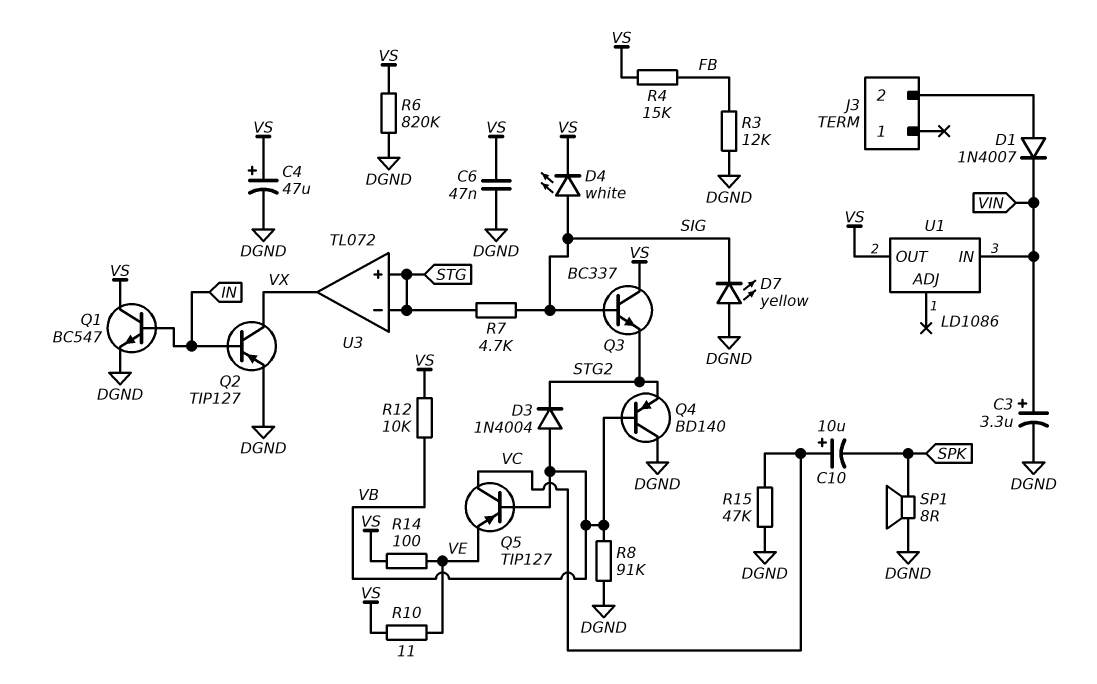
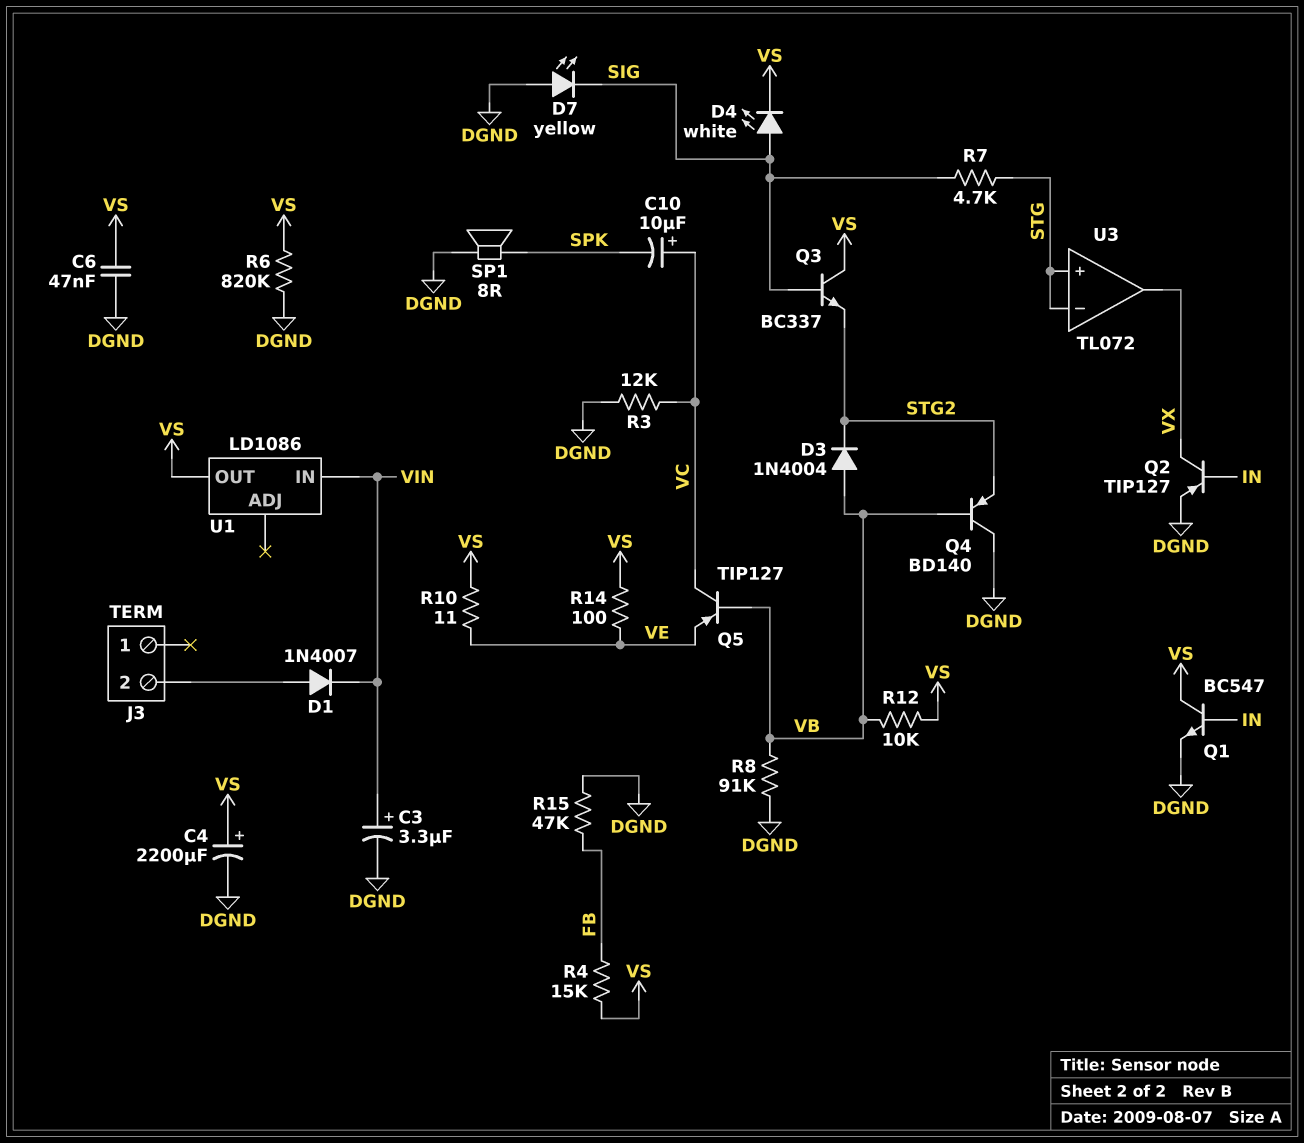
C4: 47uF (plus VS, minus DGND) -> 2200uF (plus VS, minus DGND)
R3: 12k (DGND, FB) -> 12k (DGND, VC)
R15: 47k (DGND, VC) -> 47k (DGND, FB)

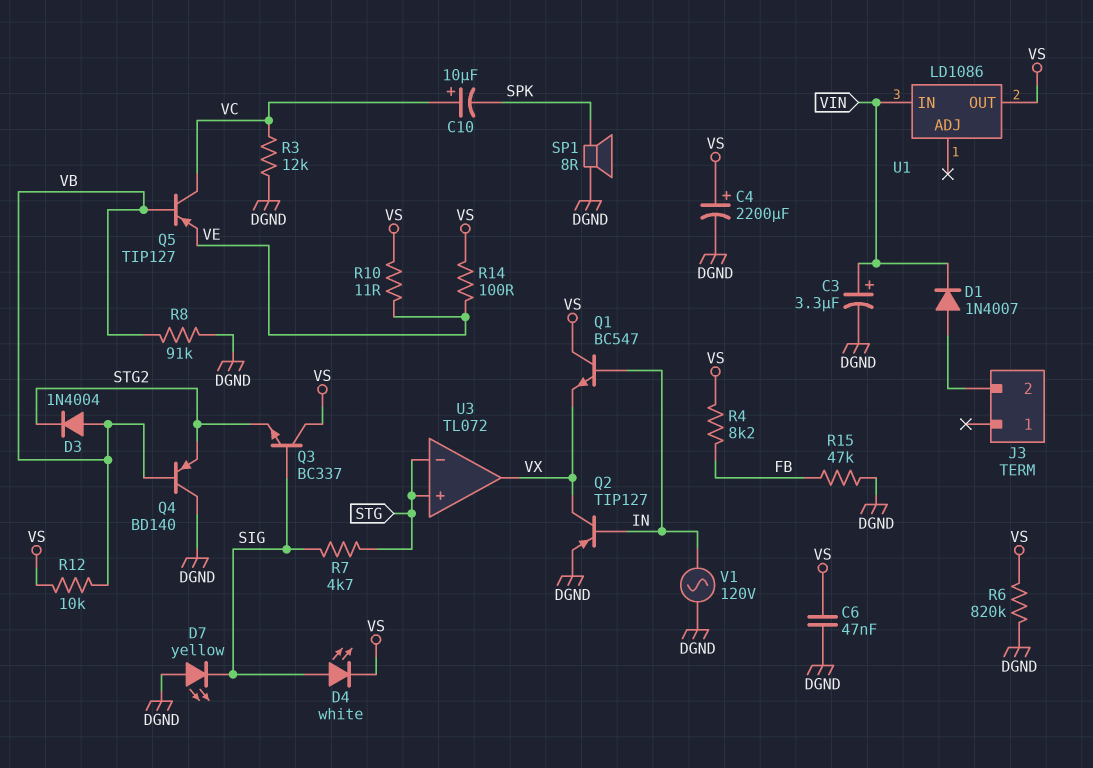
Q1: NPN BC547 (B IN, C VS, E DGND) -> NPN BC547 (B IN, C VS, E VX)
R4: 15k (FB, VS) -> 8.2k (FB, VS)
V1: none -> AC 120V (DGND, IN)

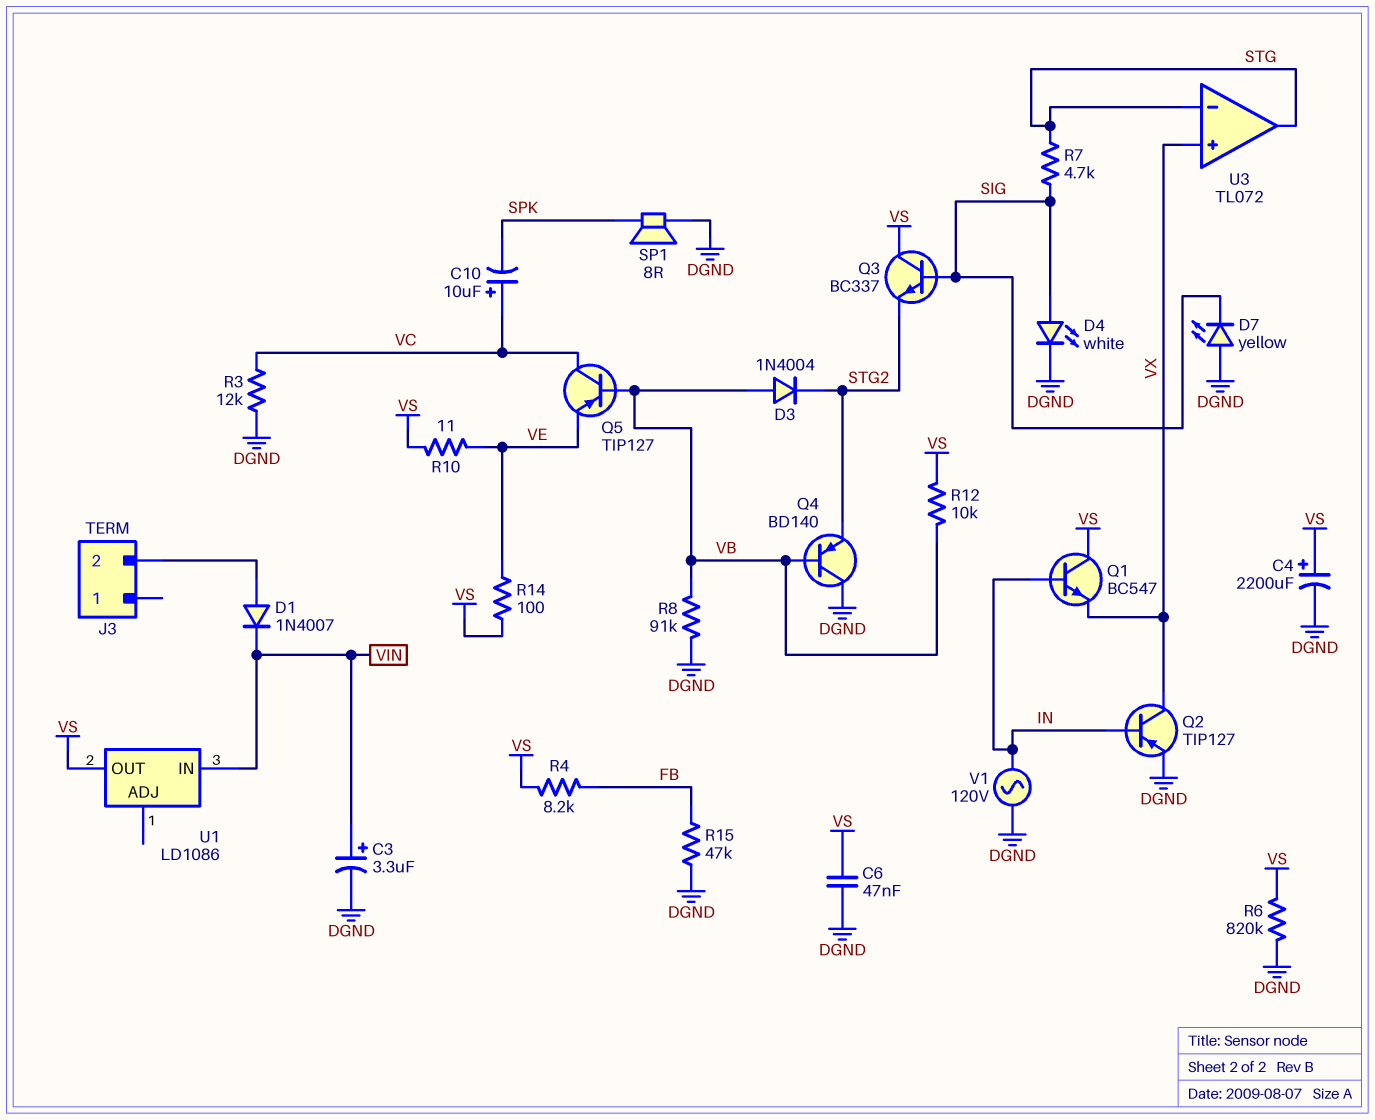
D4: LED white (A SIG, K VS) -> LED white (A SIG, K DGND)
U3 pin in+: STG -> VX
U3 pin out: VX -> STG

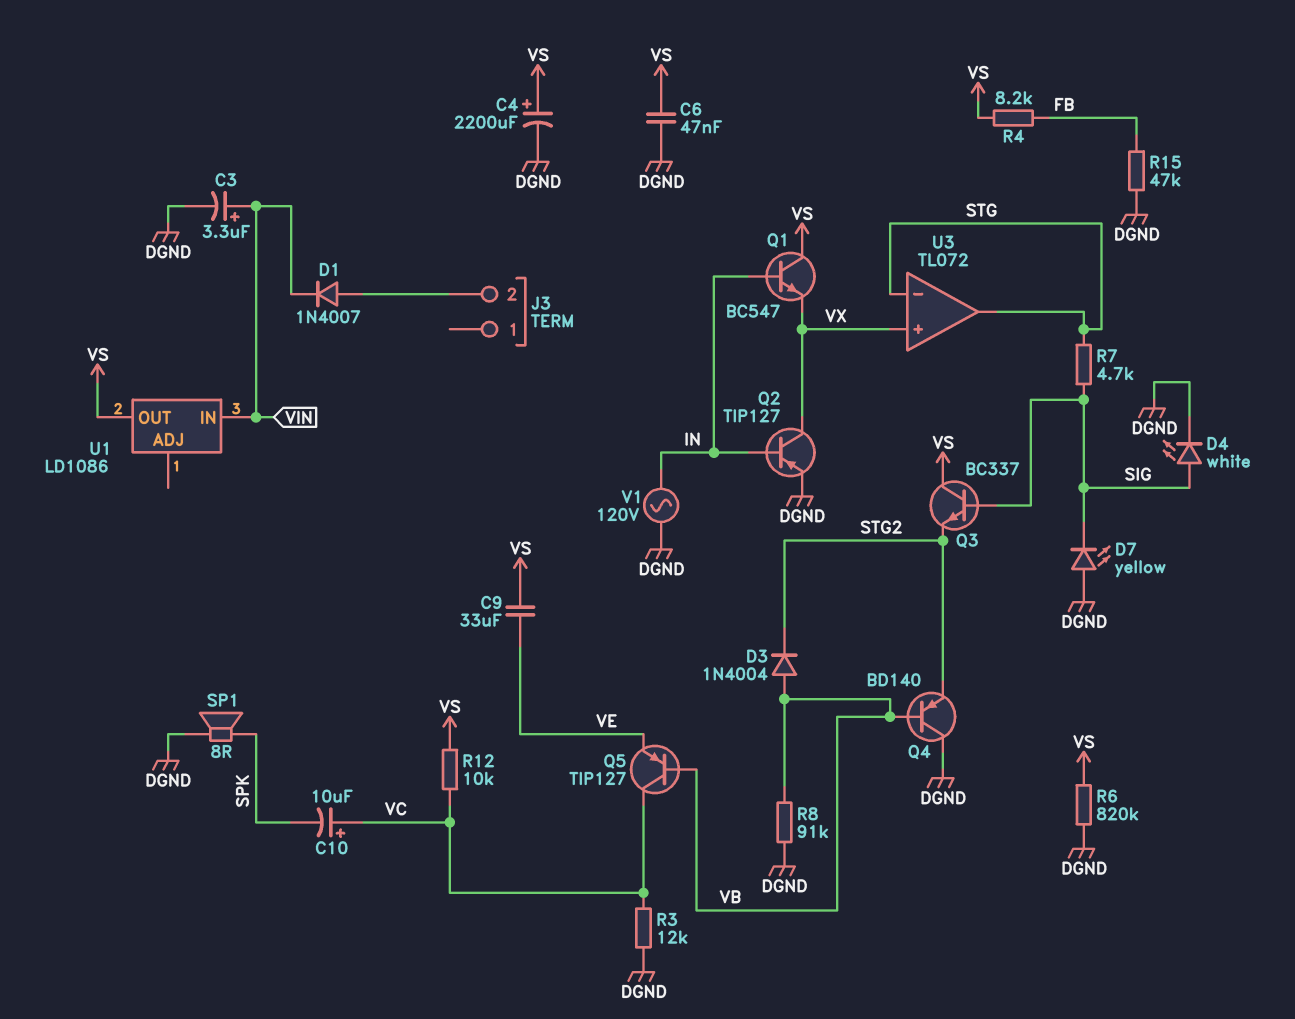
C9: none -> 33uF (VE, VS)
R10: 11 (VE, VS) -> none
R12: 10k (VB, VS) -> 10k (VC, VS)
R14: 100 (VE, VS) -> none

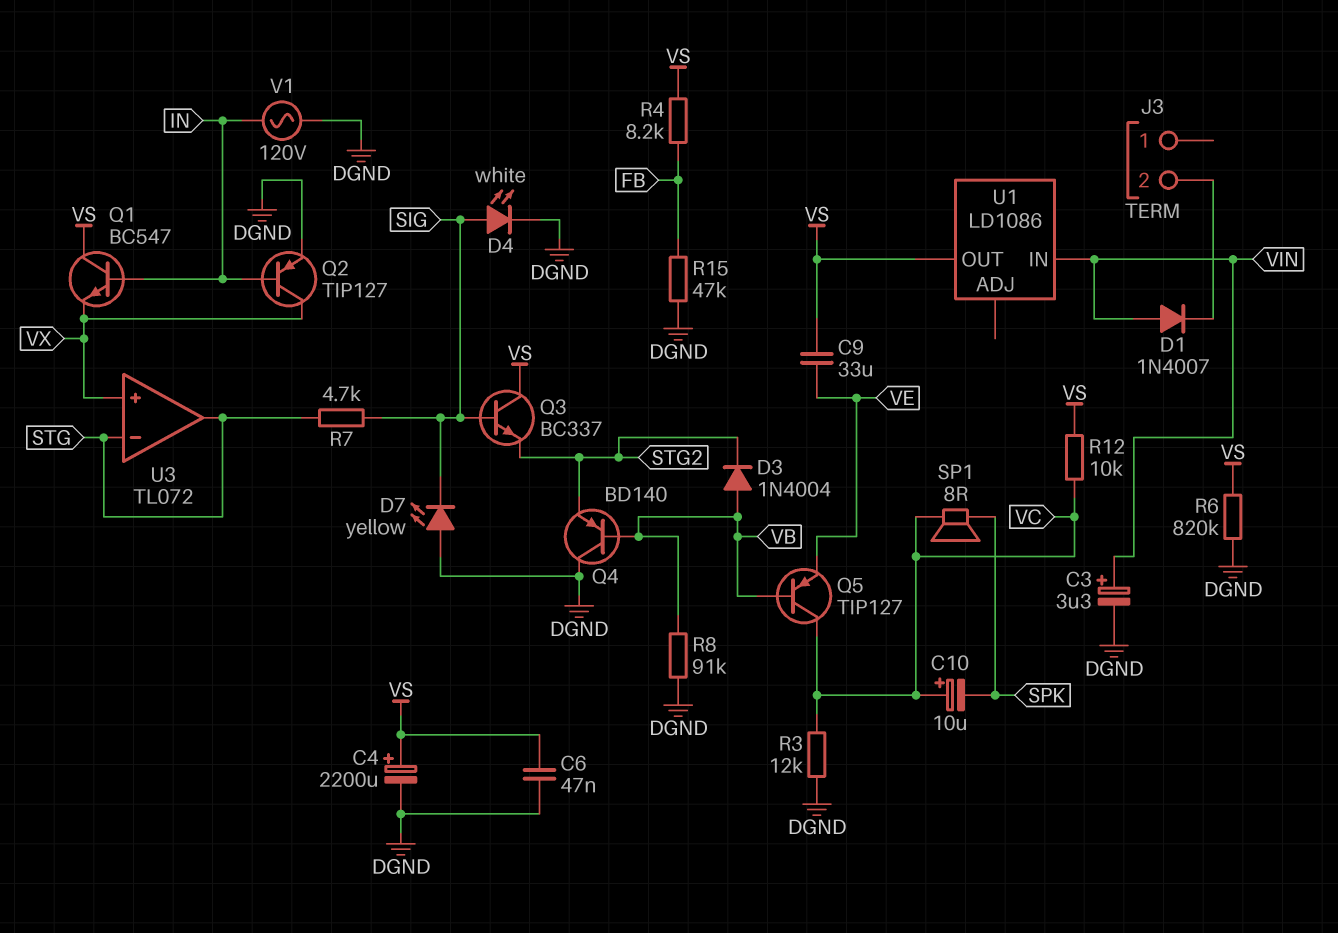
D1: diode 1N4007 (A J3/2, K VIN) -> diode 1N4007 (A VIN, K J3/2)
SP1: speaker 8R (DGND, SPK) -> speaker 8R (SPK, VC)

